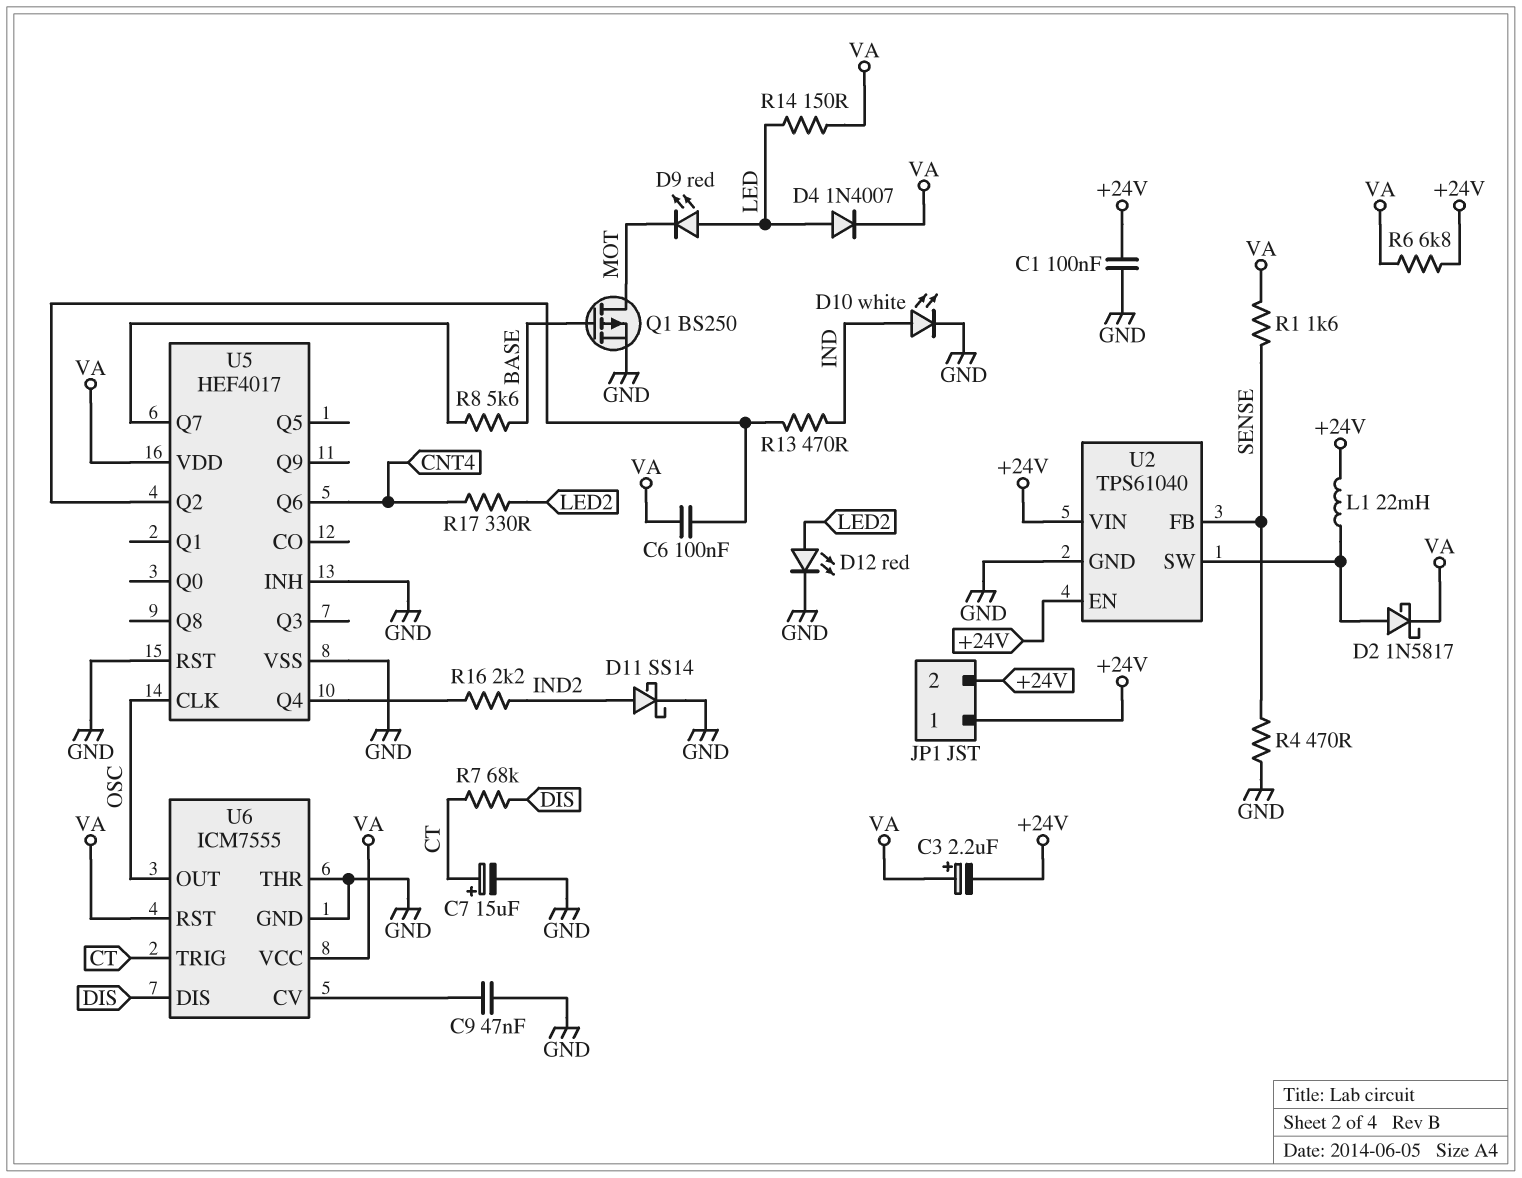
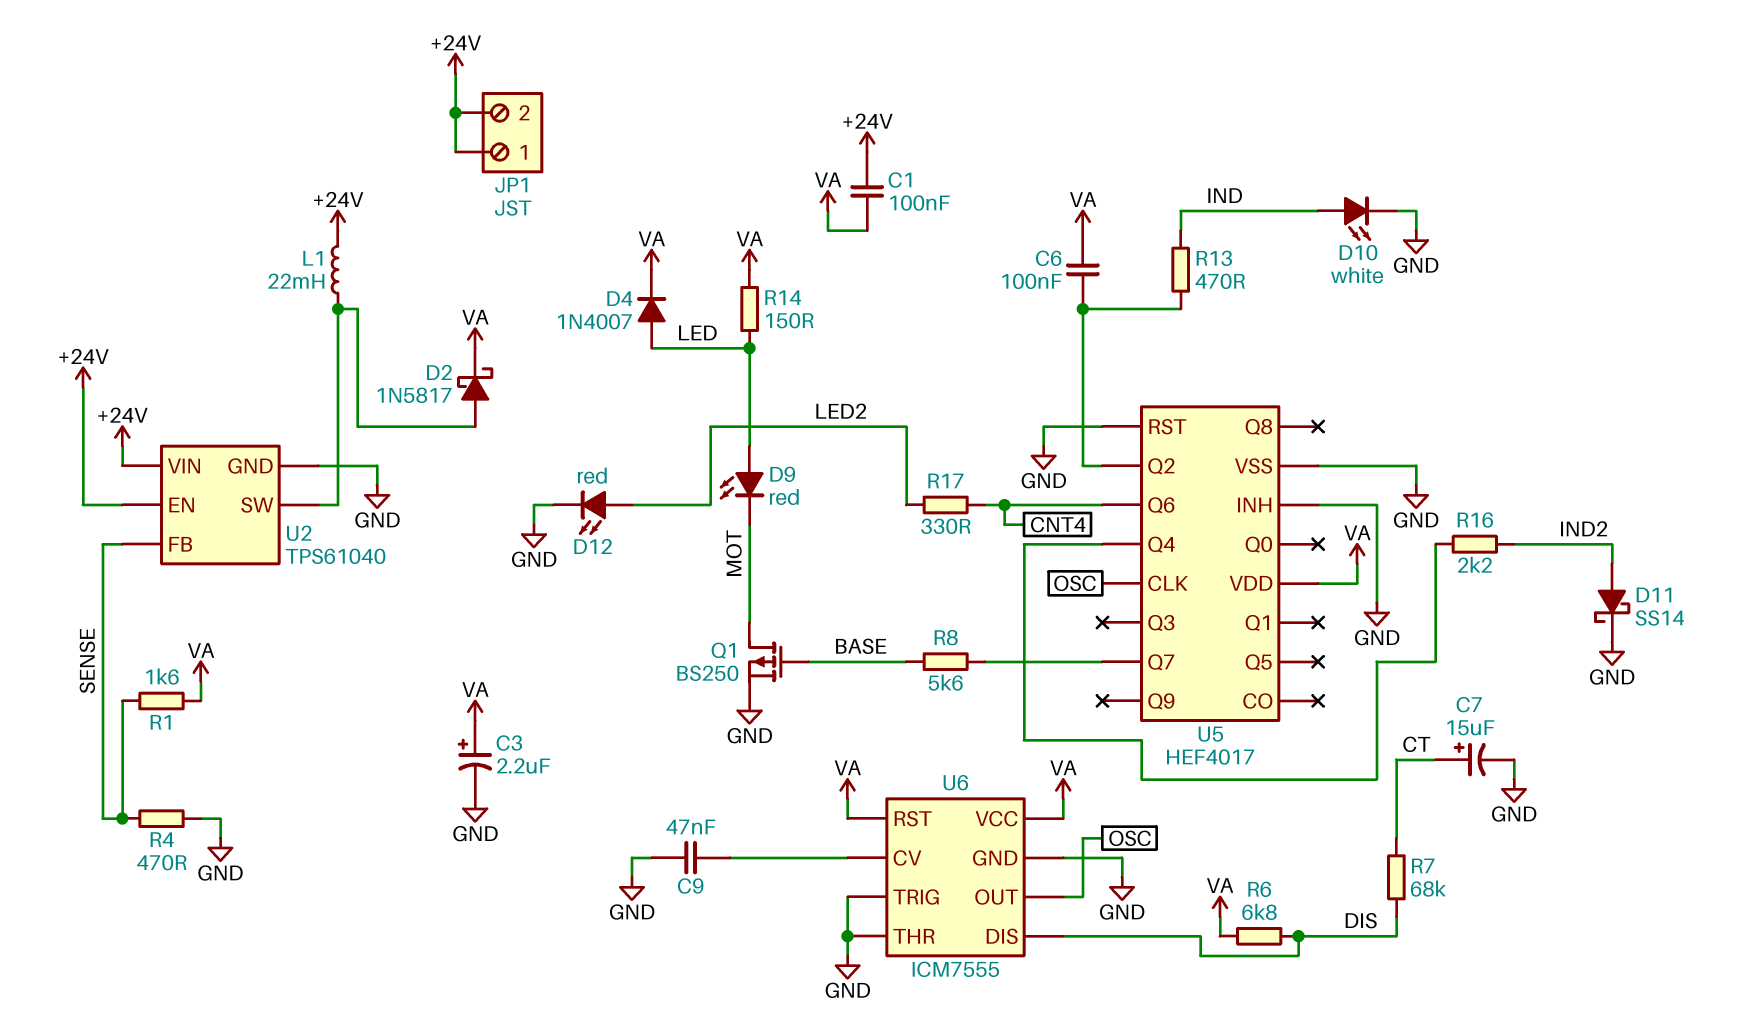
C1: 100nF (+24V, GND) -> 100nF (+24V, VA)
C3: 2.2uF (plus VA, minus +24V) -> 2.2uF (plus VA, minus GND)
R6: 6.8k (+24V, VA) -> 6.8k (DIS, VA)
U6 pin TRIG: CT -> GND

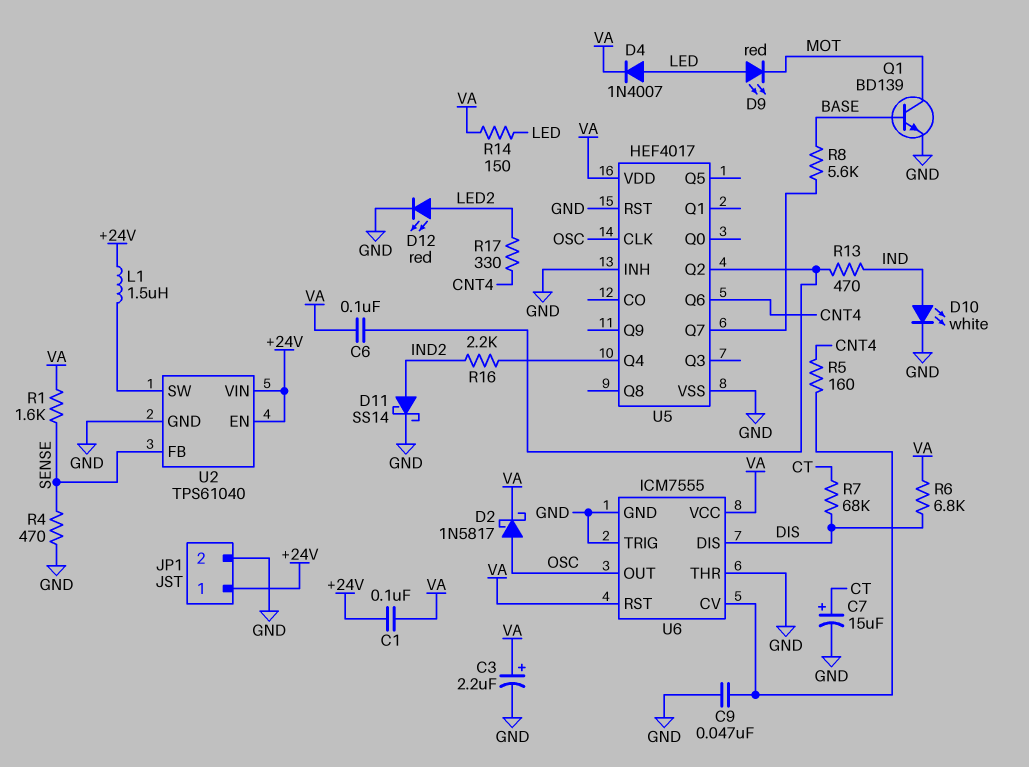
D2: schottky 1N5817 (A U2/SW, K VA) -> schottky 1N5817 (A OSC, K VA)
JP1 pin 2: +24V -> GND
L1: 22mH (+24V, U2/SW) -> 1.5uH (+24V, U2/SW)
Q1: PMOS BS250 (G BASE, D MOT, S GND) -> NPN BD139 (B BASE, C MOT, E GND)
R5: none -> 160 (CNT4, U6/CV)

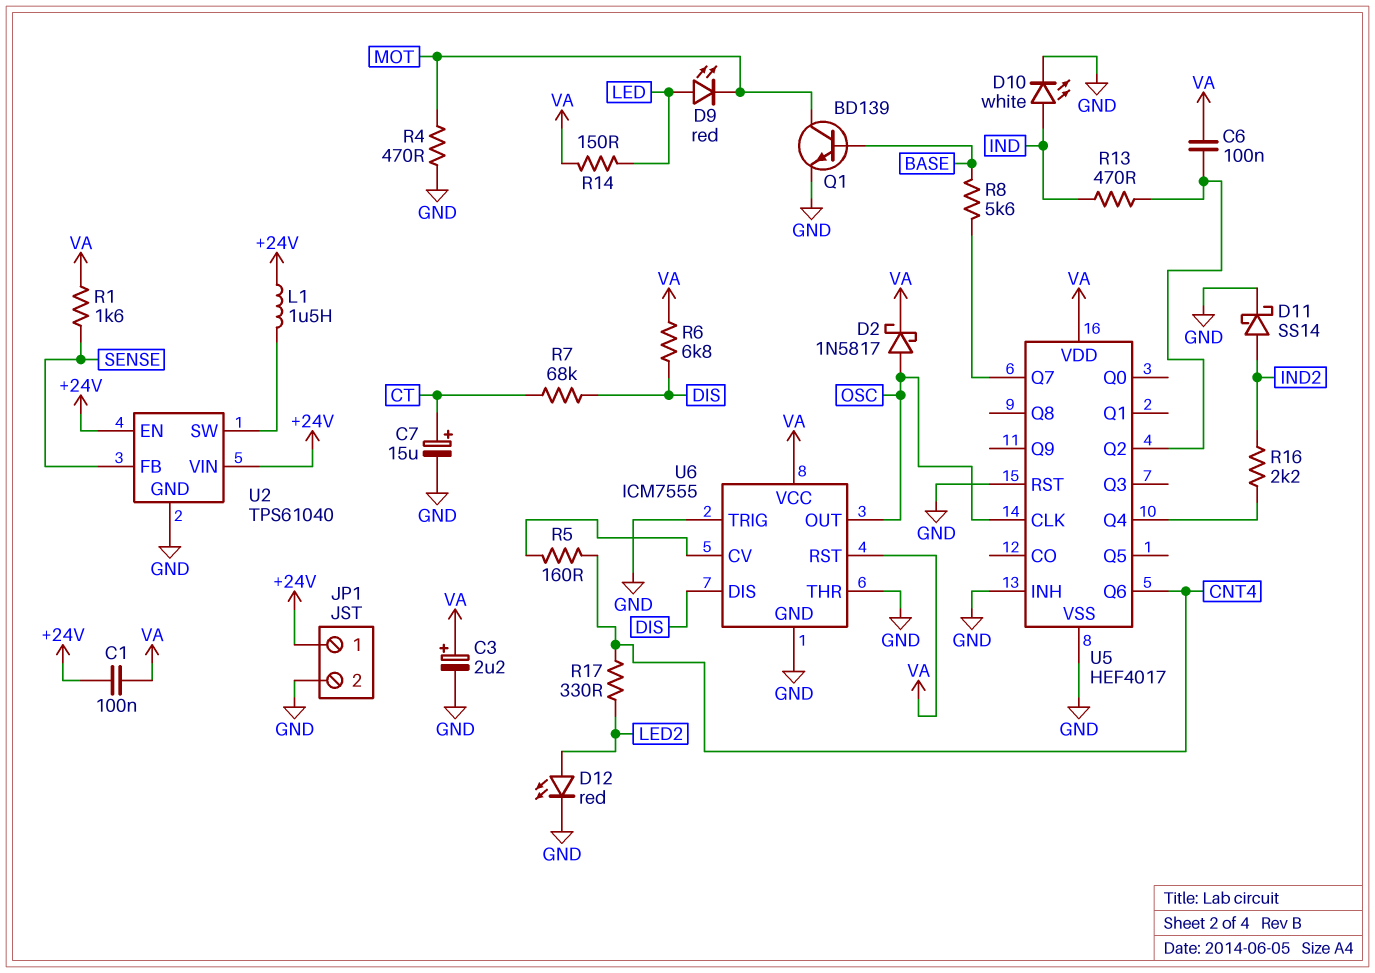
C9: 47nF (GND, U6/CV) -> none
D4: diode 1N4007 (A LED, K VA) -> none
R4: 470 (GND, SENSE) -> 470 (GND, MOT)

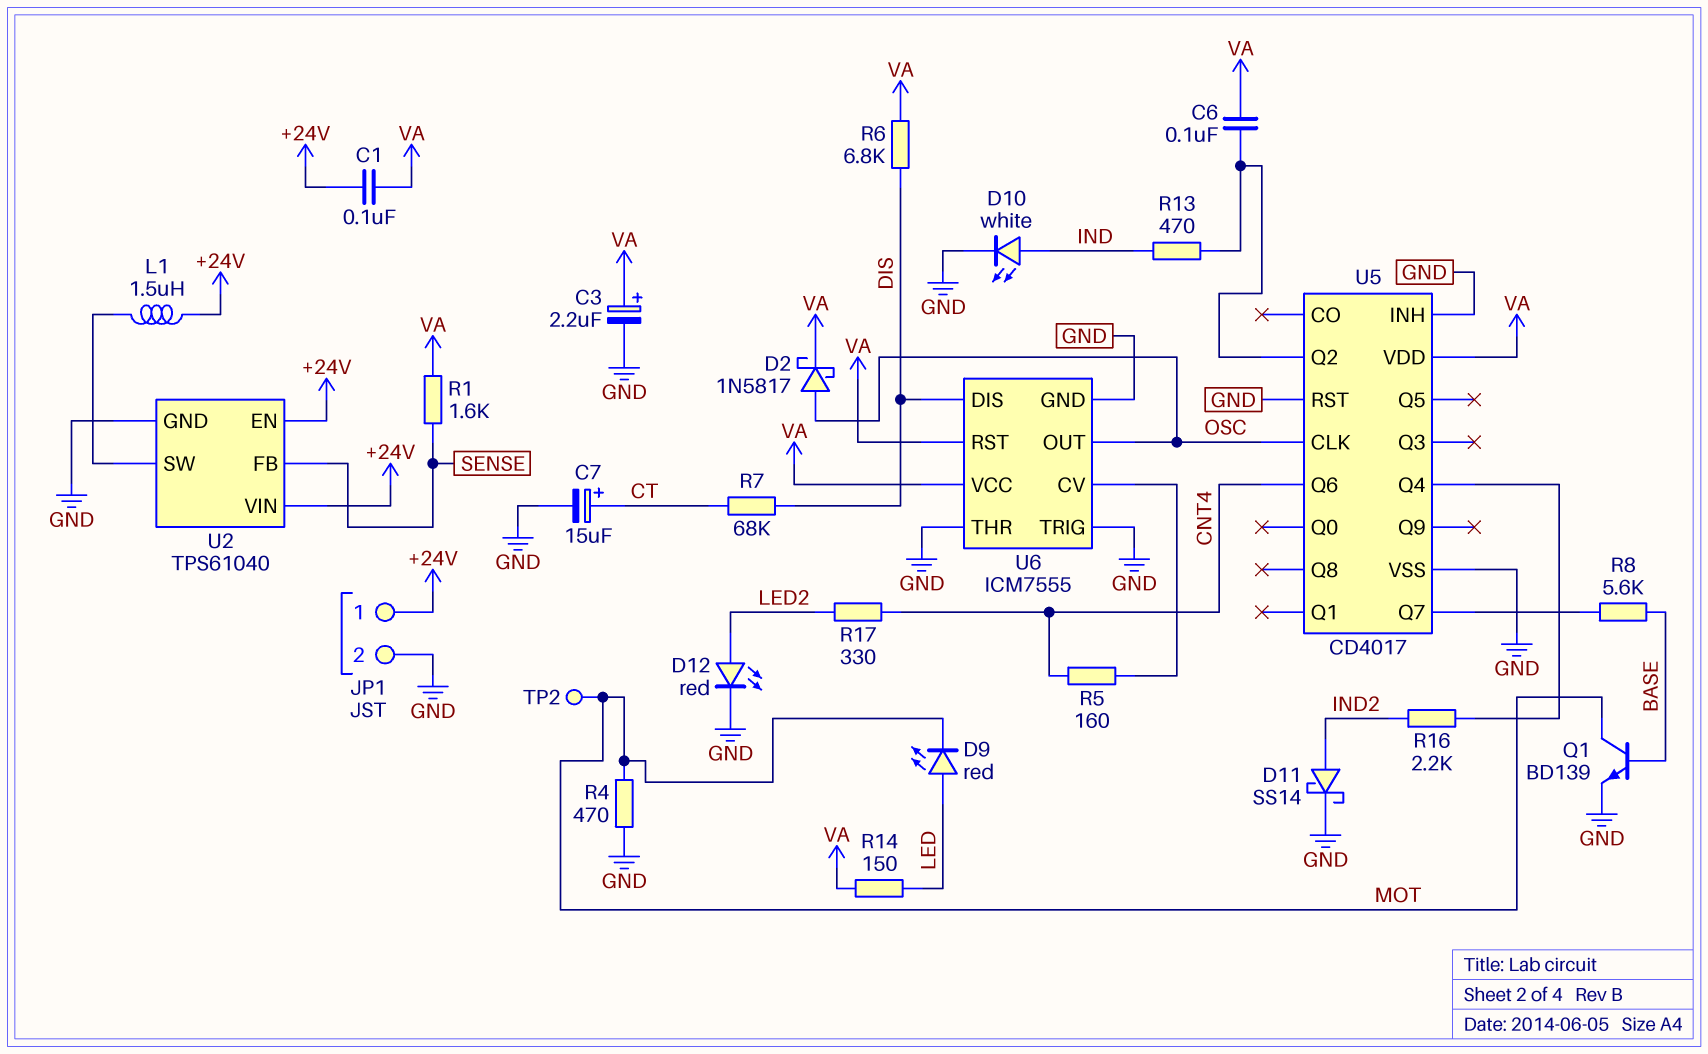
TP2: none -> test point (MOT)
U5: HEF4017 -> CD4017

